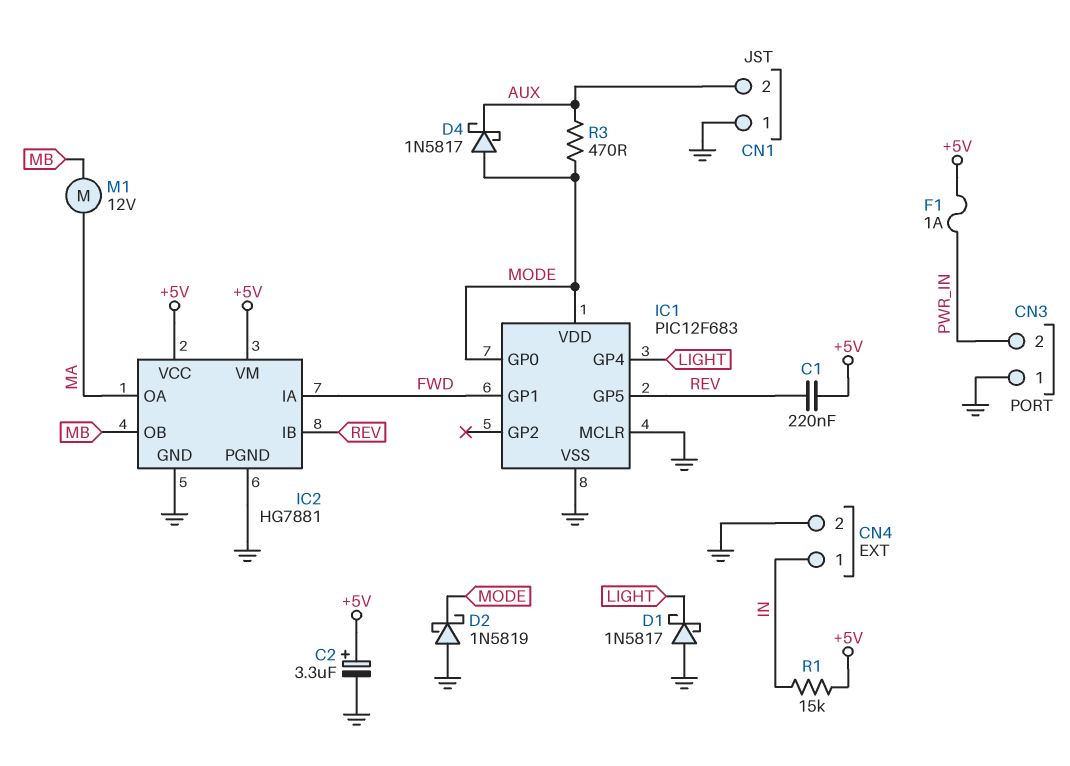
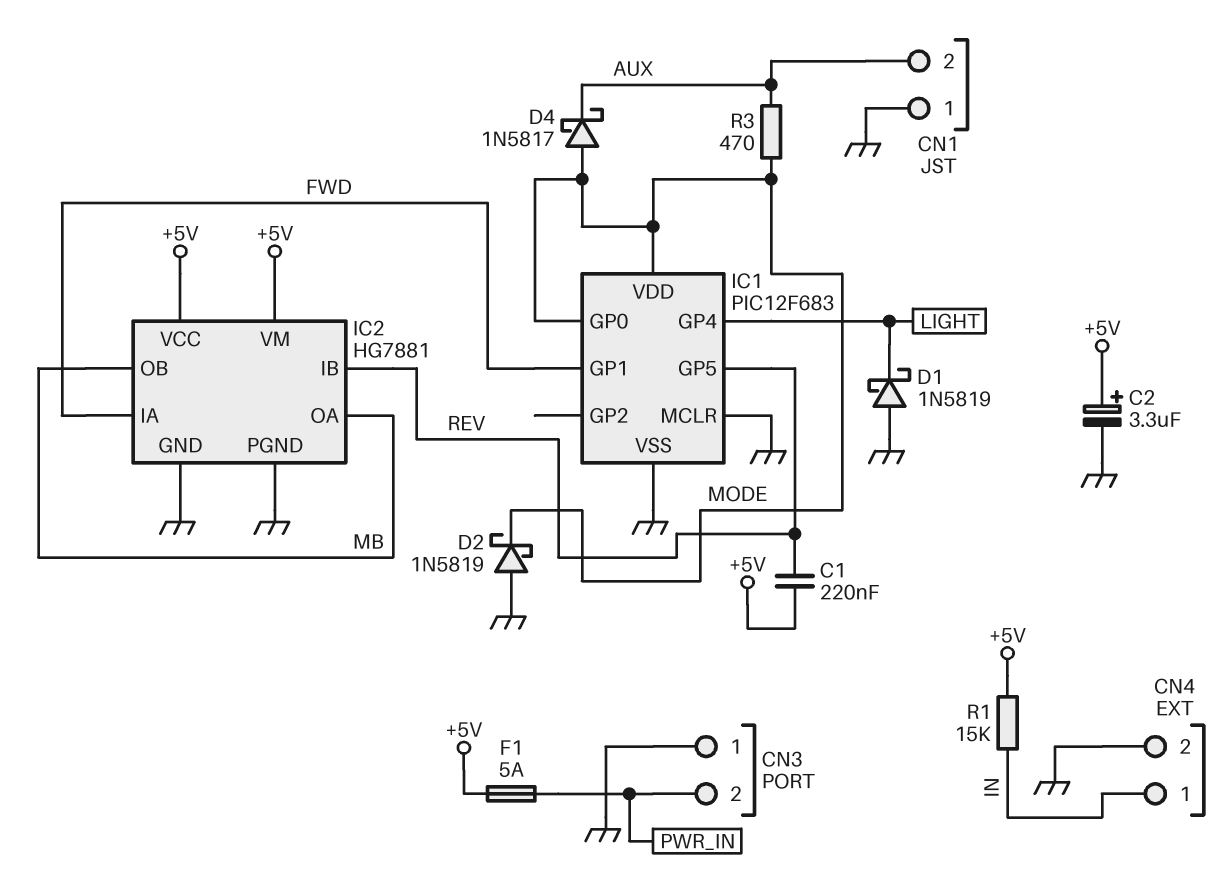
D1: schottky 1N5817 (A GND, K LIGHT) -> schottky 1N5819 (A GND, K LIGHT)
F1: 1A (+5V, PWR_IN) -> 5A (+5V, PWR_IN)
IC2 pin OA: MA -> MB
M1: motor 12V (MA, MB) -> none

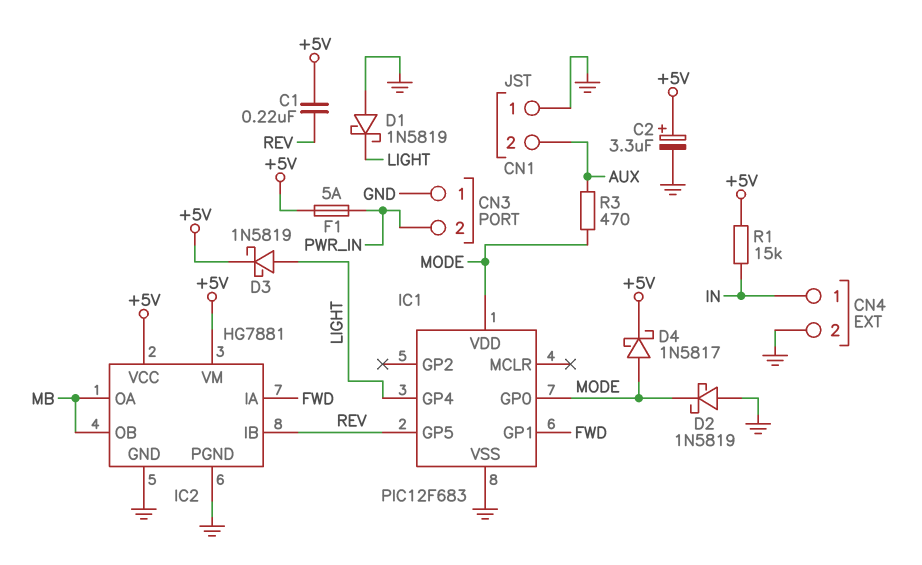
D3: none -> schottky 1N5819 (A LIGHT, K +5V)
D4: schottky 1N5817 (A MODE, K AUX) -> schottky 1N5817 (A MODE, K +5V)
IC1 pin MCLR: GND -> none

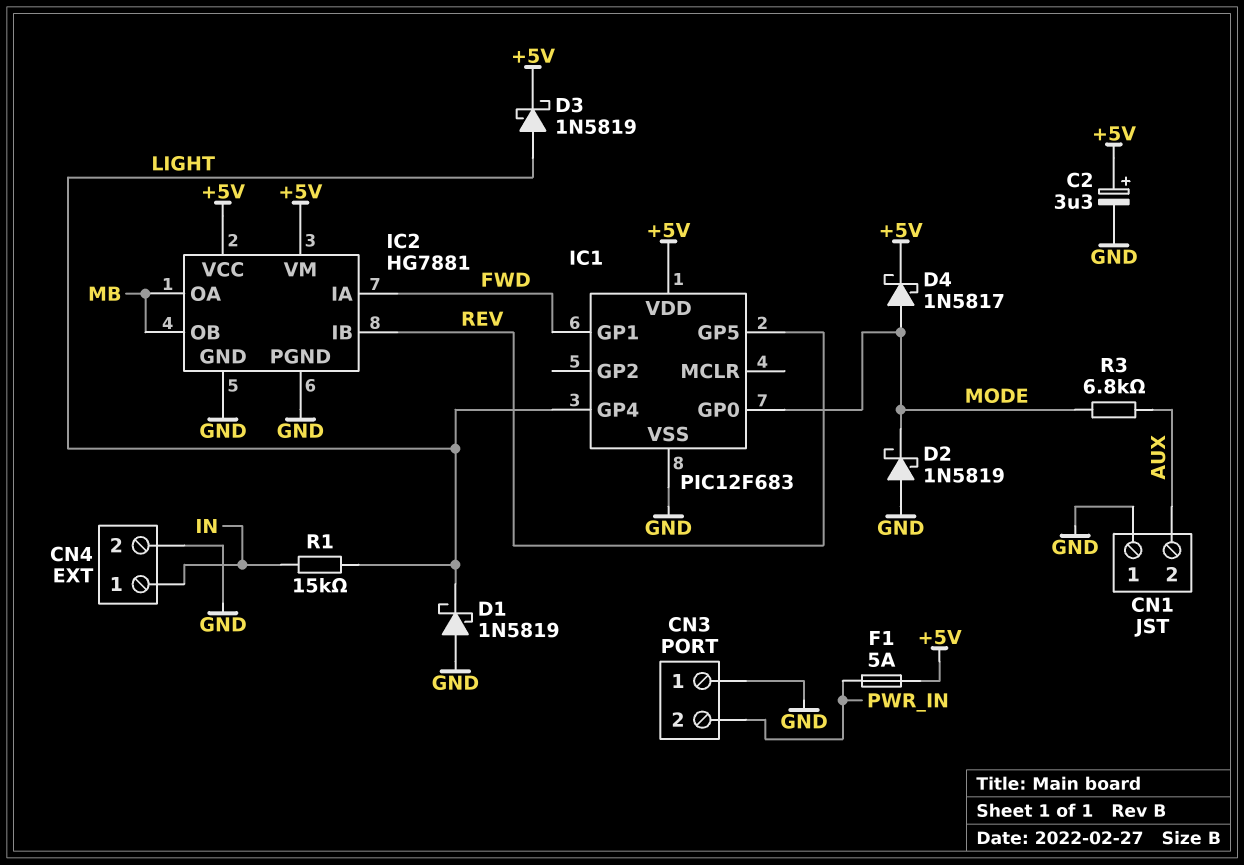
C1: 220nF (+5V, REV) -> none
IC1 pin VDD: MODE -> +5V
R1: 15k (+5V, IN) -> 15k (IN, LIGHT)
R3: 470 (AUX, MODE) -> 6.8k (AUX, MODE)

